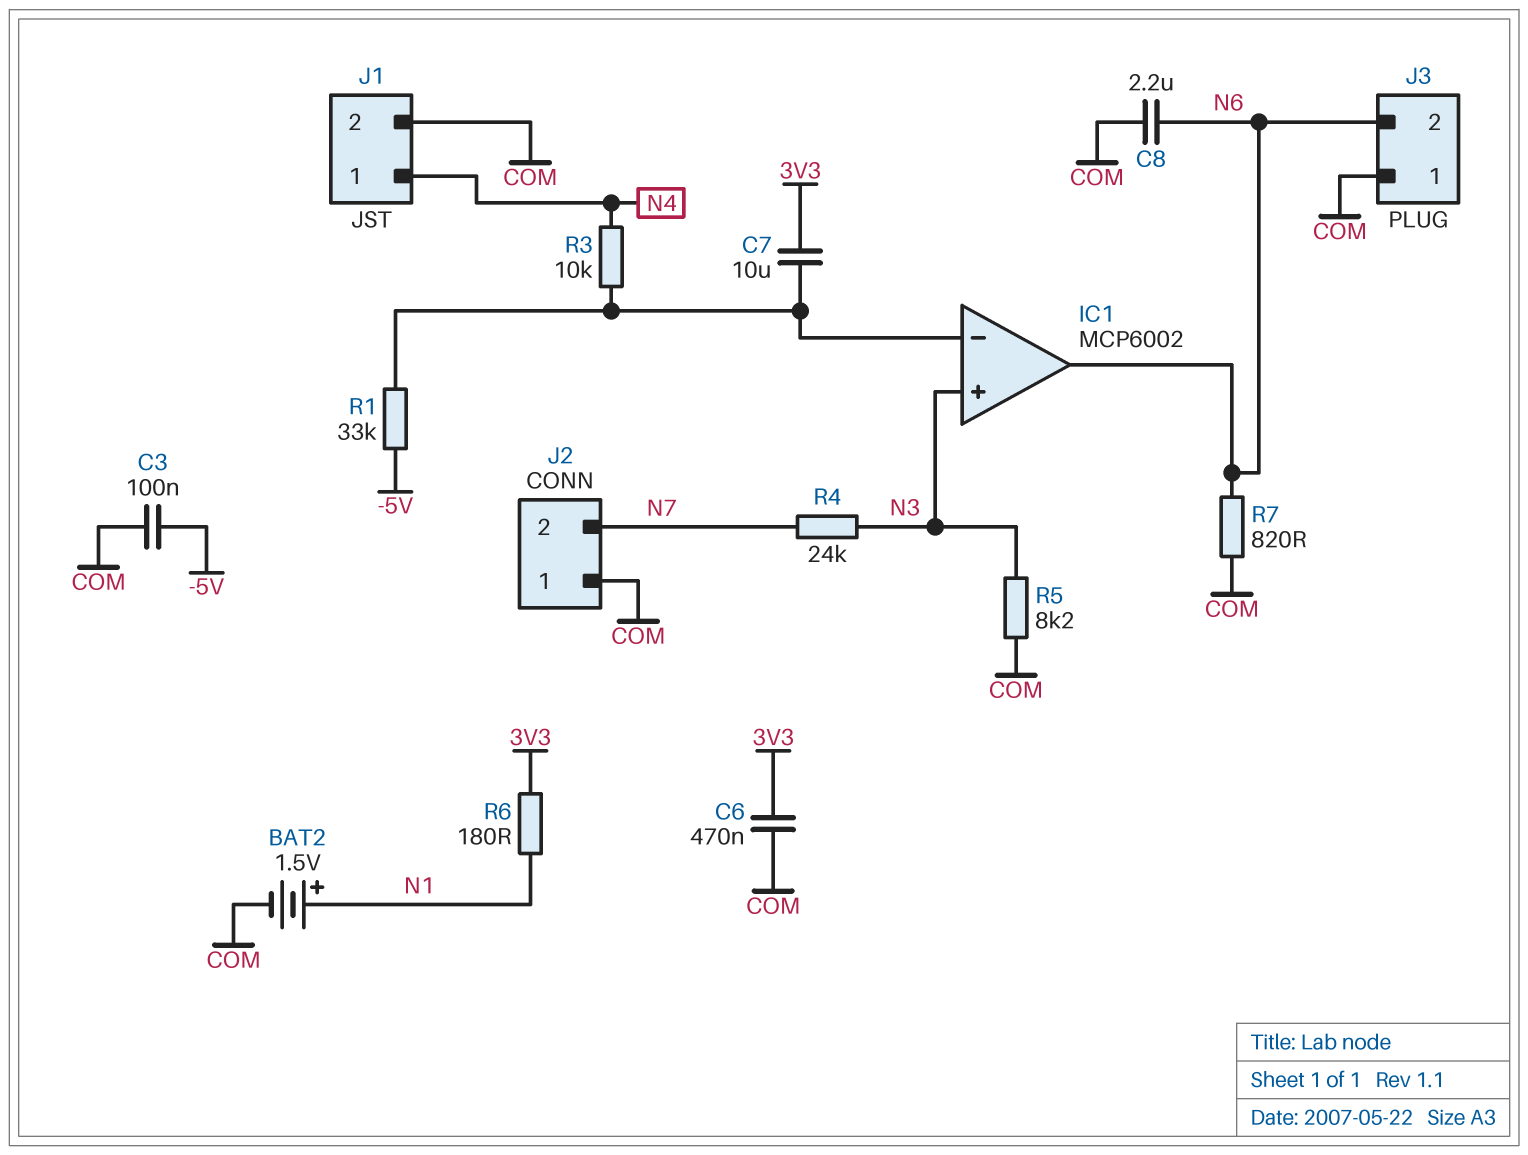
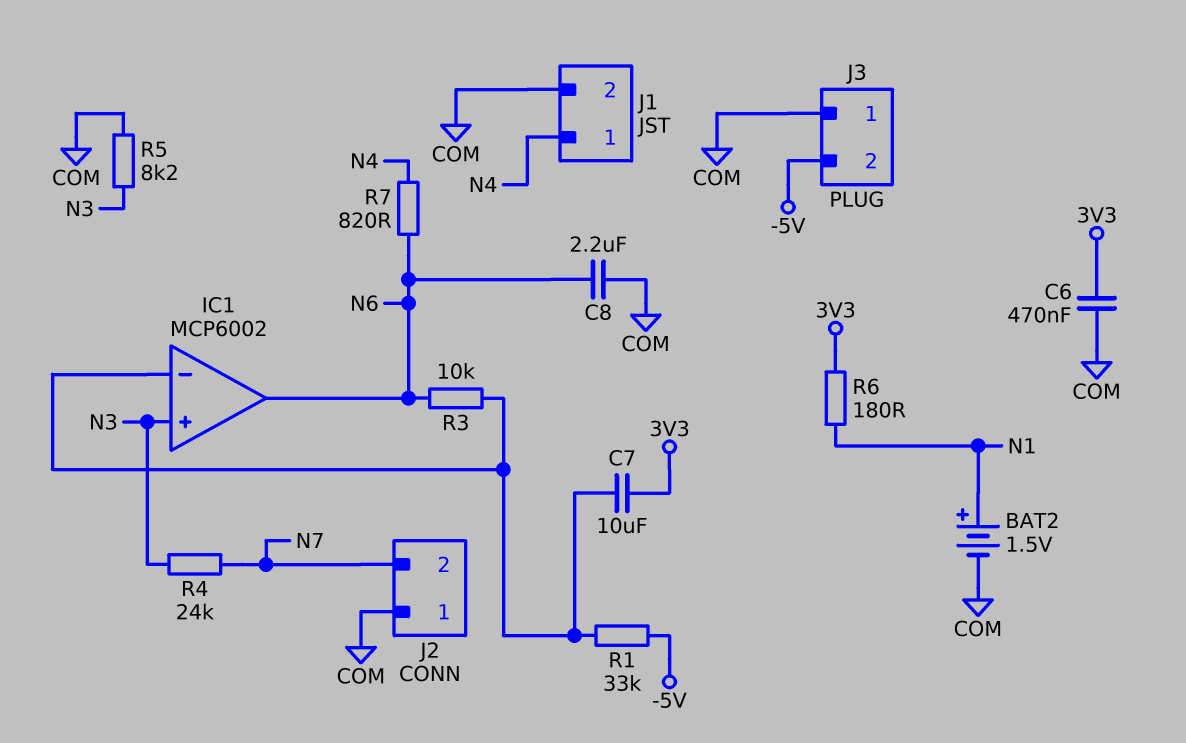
C3: 100nF (-5V, COM) -> none
J3 pin 2: N6 -> -5V
R3: 10k (IC1/in-, N4) -> 10k (IC1/in-, N6)
R7: 820 (COM, N6) -> 820 (N4, N6)

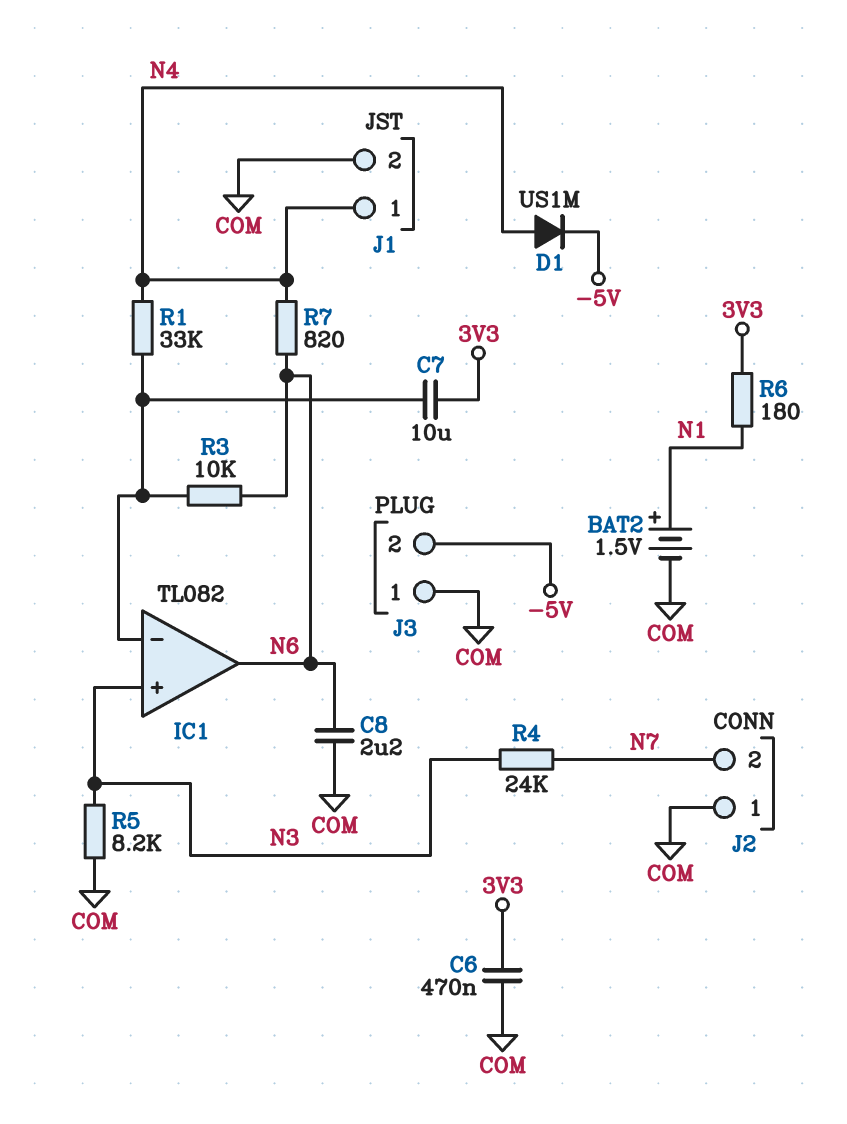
D1: none -> diode US1M (A N4, K -5V)
IC1: MCP6002 -> TL082
R1: 33k (-5V, IC1/in-) -> 33k (IC1/in-, N4)

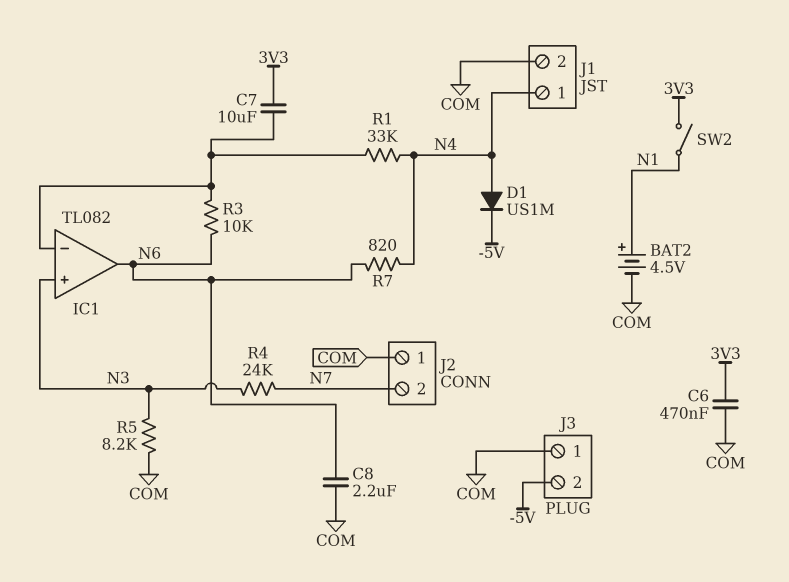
BAT2: 1.5V (plus N1, minus COM) -> 4.5V (plus N1, minus COM)
R6: 180 (3V3, N1) -> none
SW2: none -> switch (3V3, N1)

